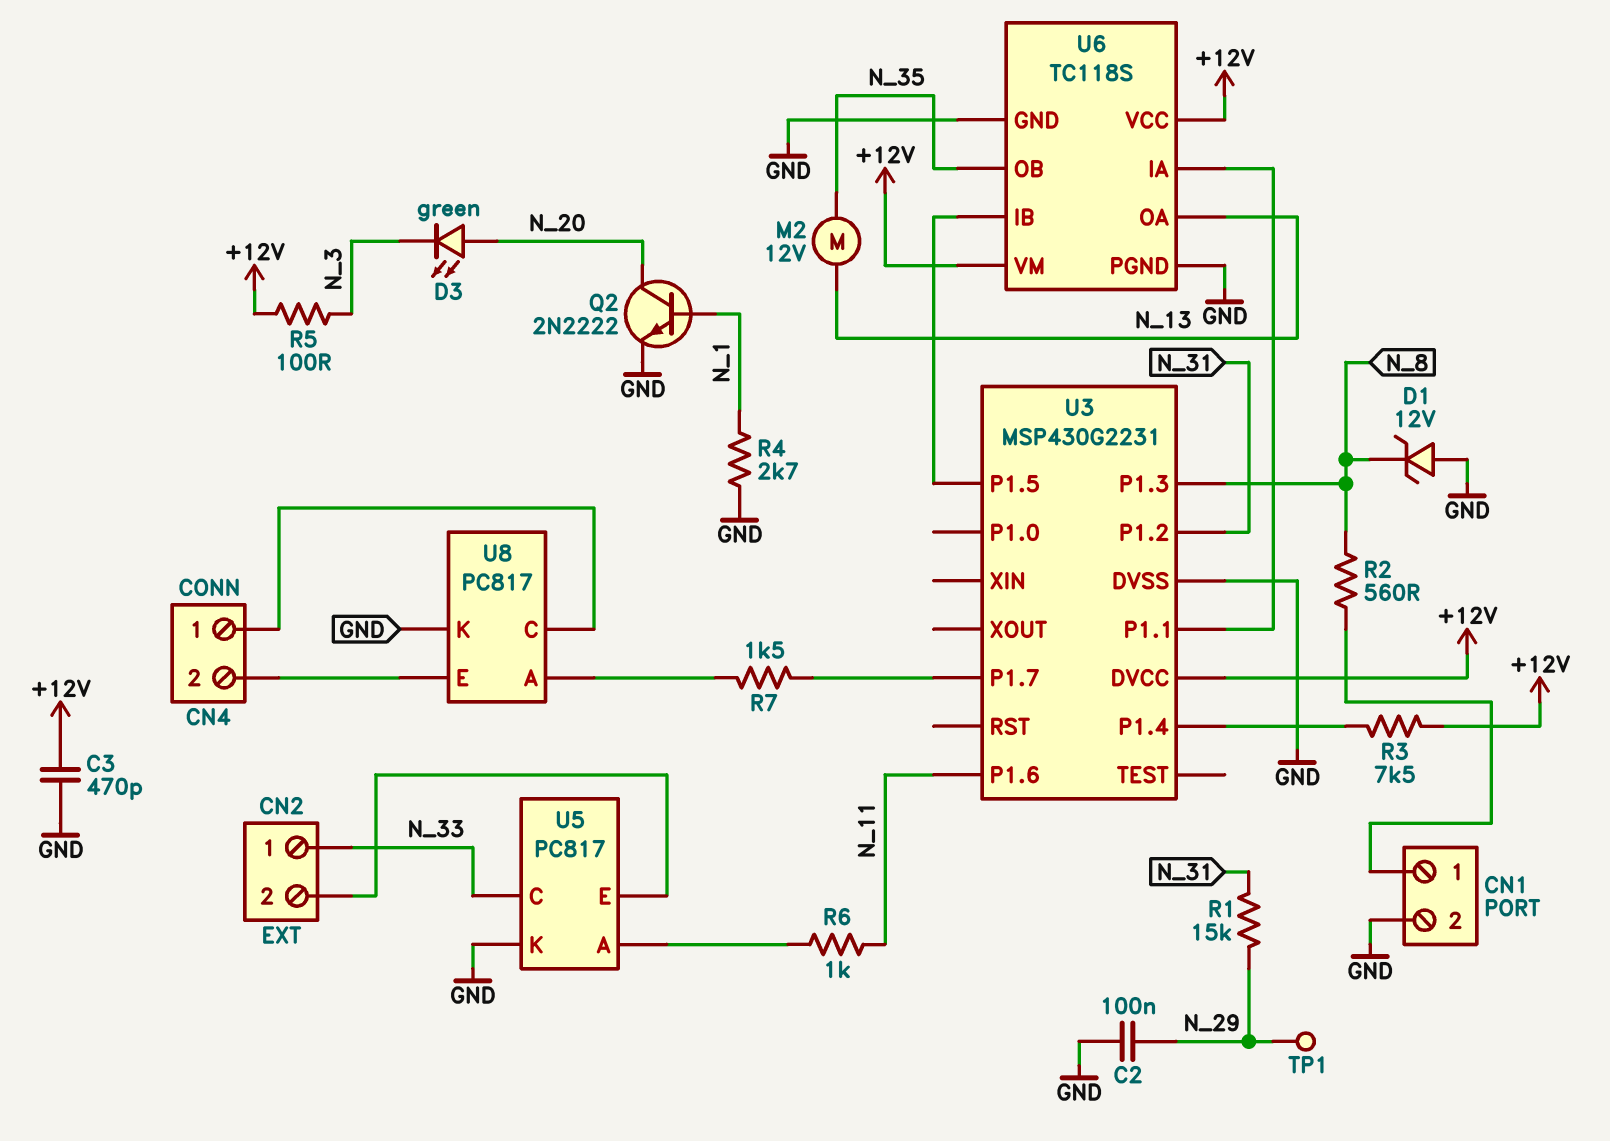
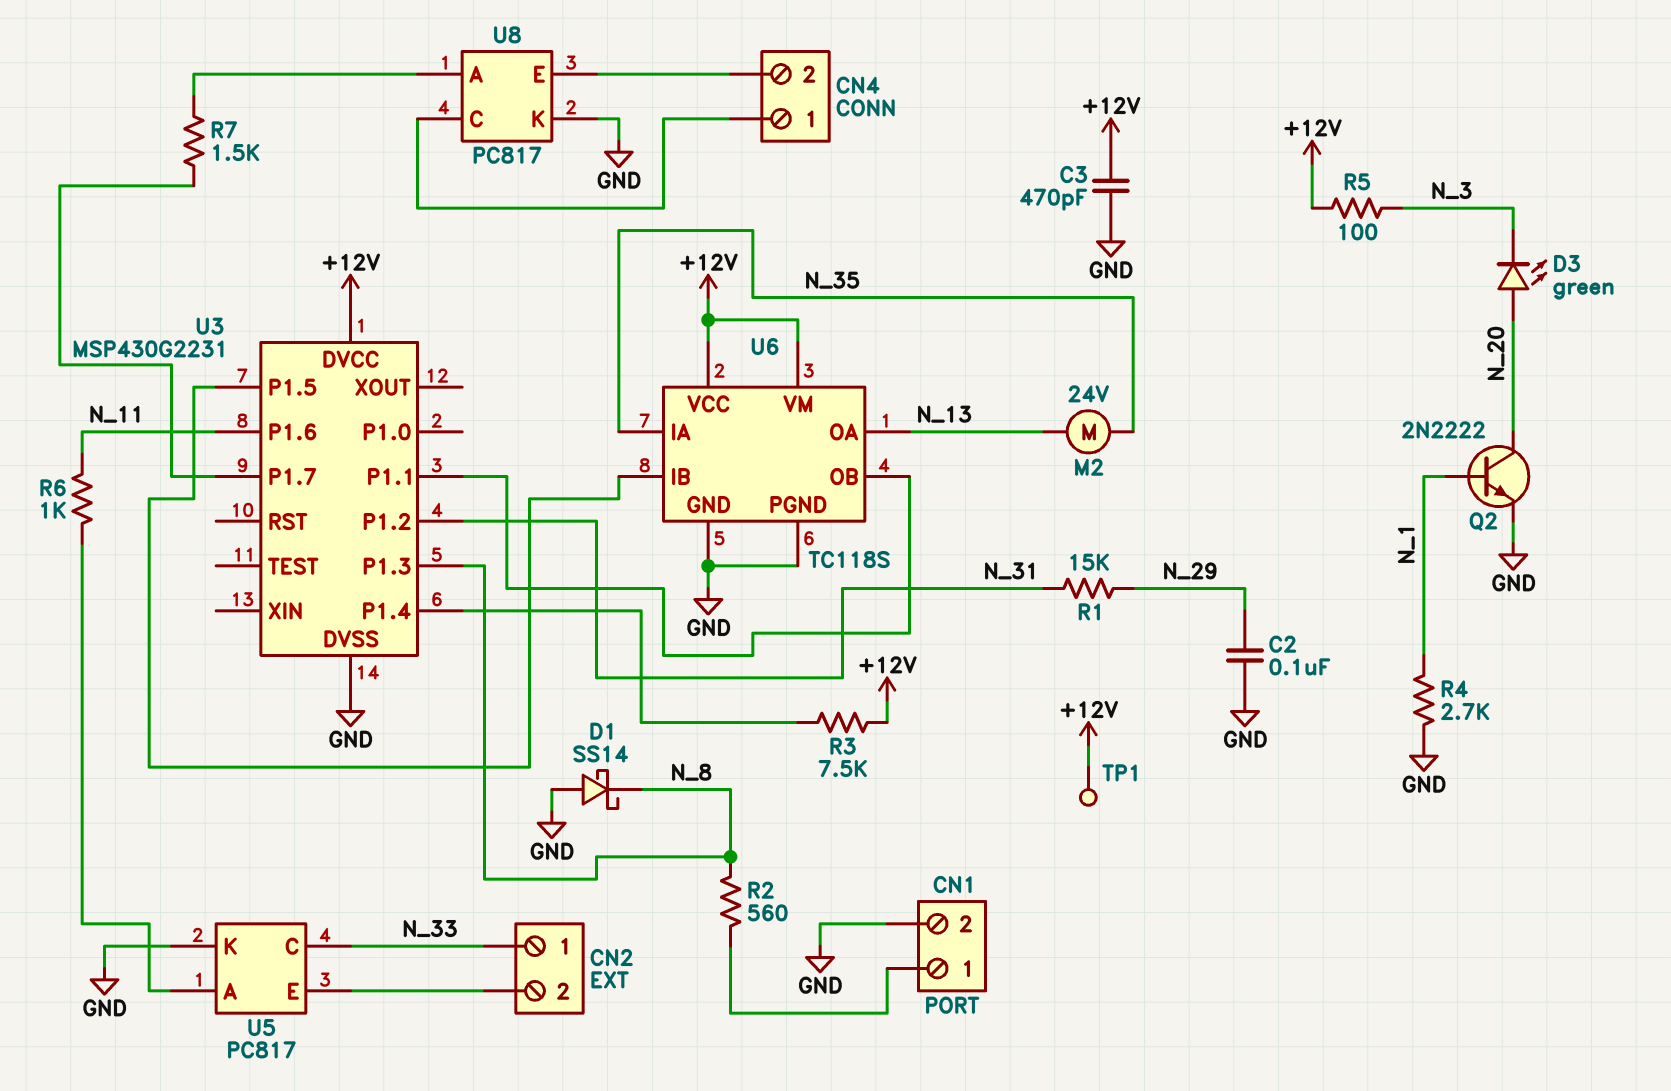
D1: zener 12V (A GND, K N_8) -> schottky SS14 (A GND, K N_8)
M2: motor 12V (N_13, N_35) -> motor 24V (N_13, N_35)
TP1: test point (N_29) -> test point (+12V)
U6 pin IA: U3/P1.1 -> N_35
U6 pin OB: N_35 -> U3/P1.1

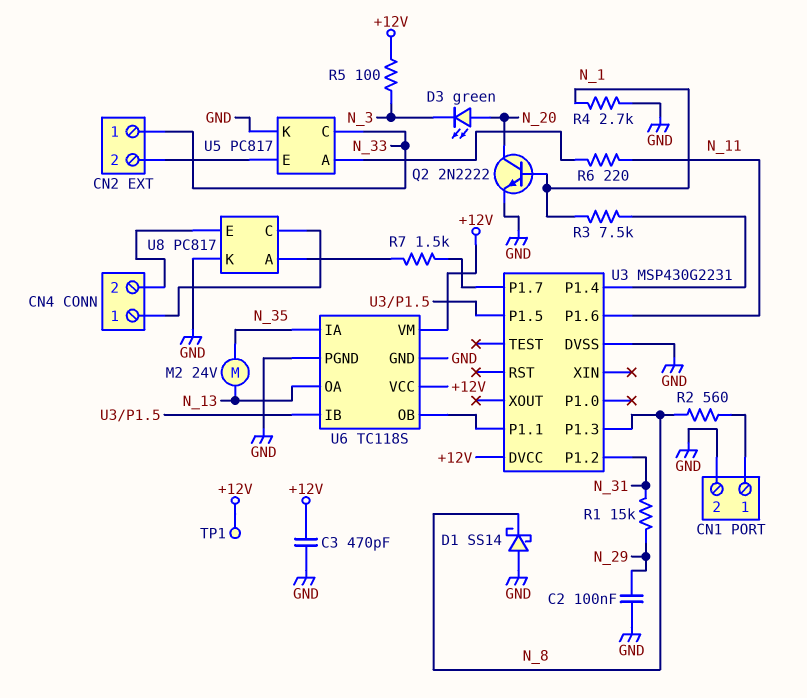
R3: 7.5k (+12V, U3/P1.4) -> 7.5k (N_1, U3/P1.4)
R6: 1k (N_11, U5/A) -> 220 (N_11, U5/A)

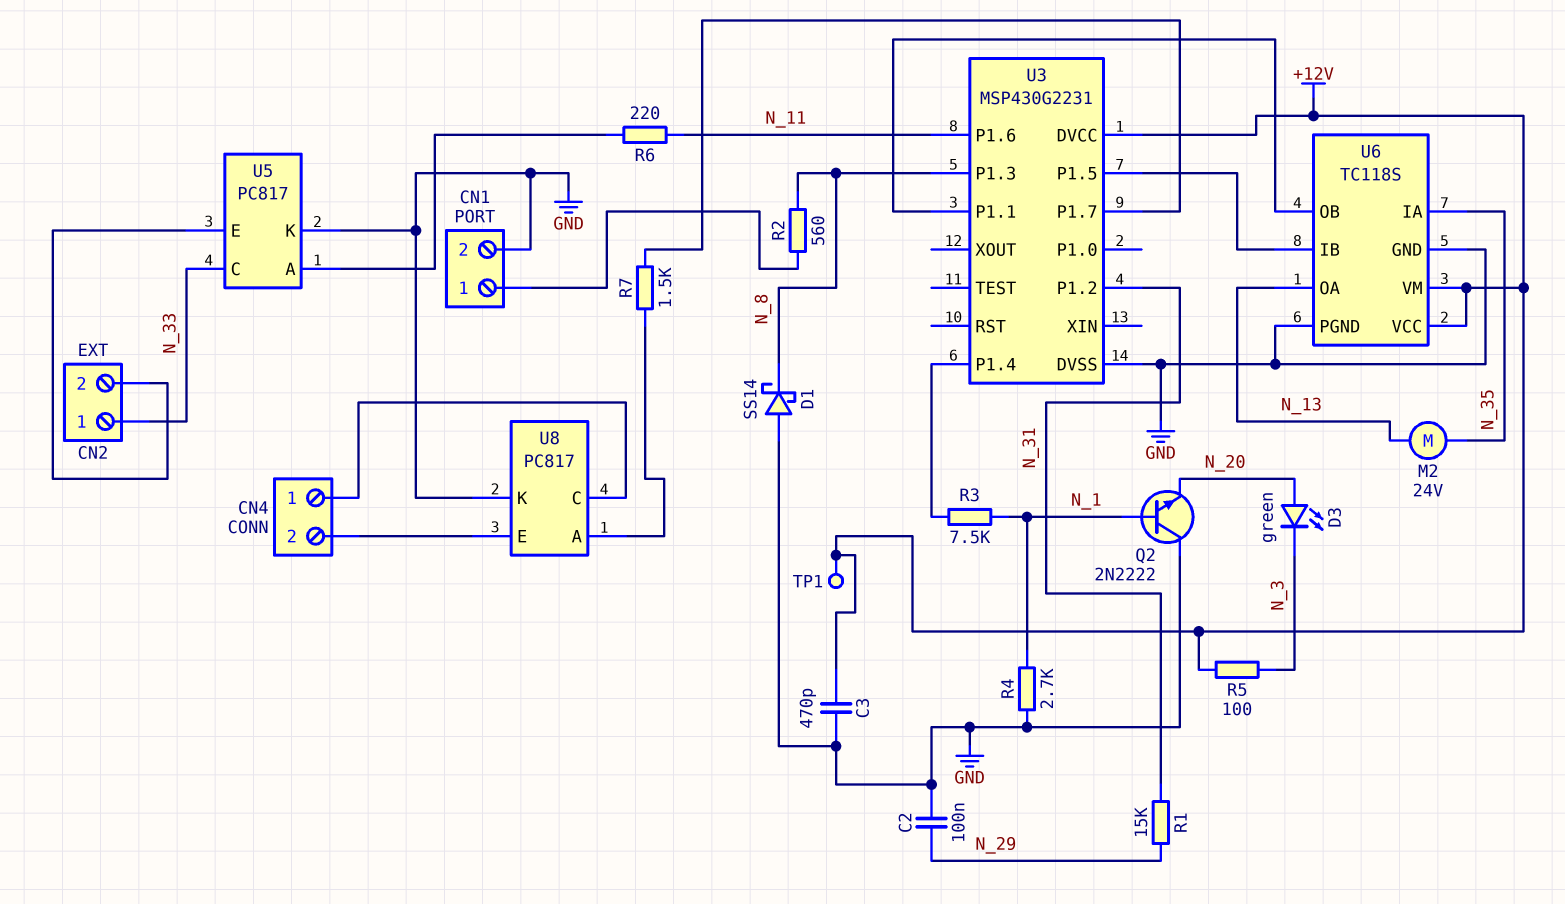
Q2: NPN 2N2222 (B N_1, C N_20, E GND) -> NPN 2N2222 (B N_1, C GND, E N_20)

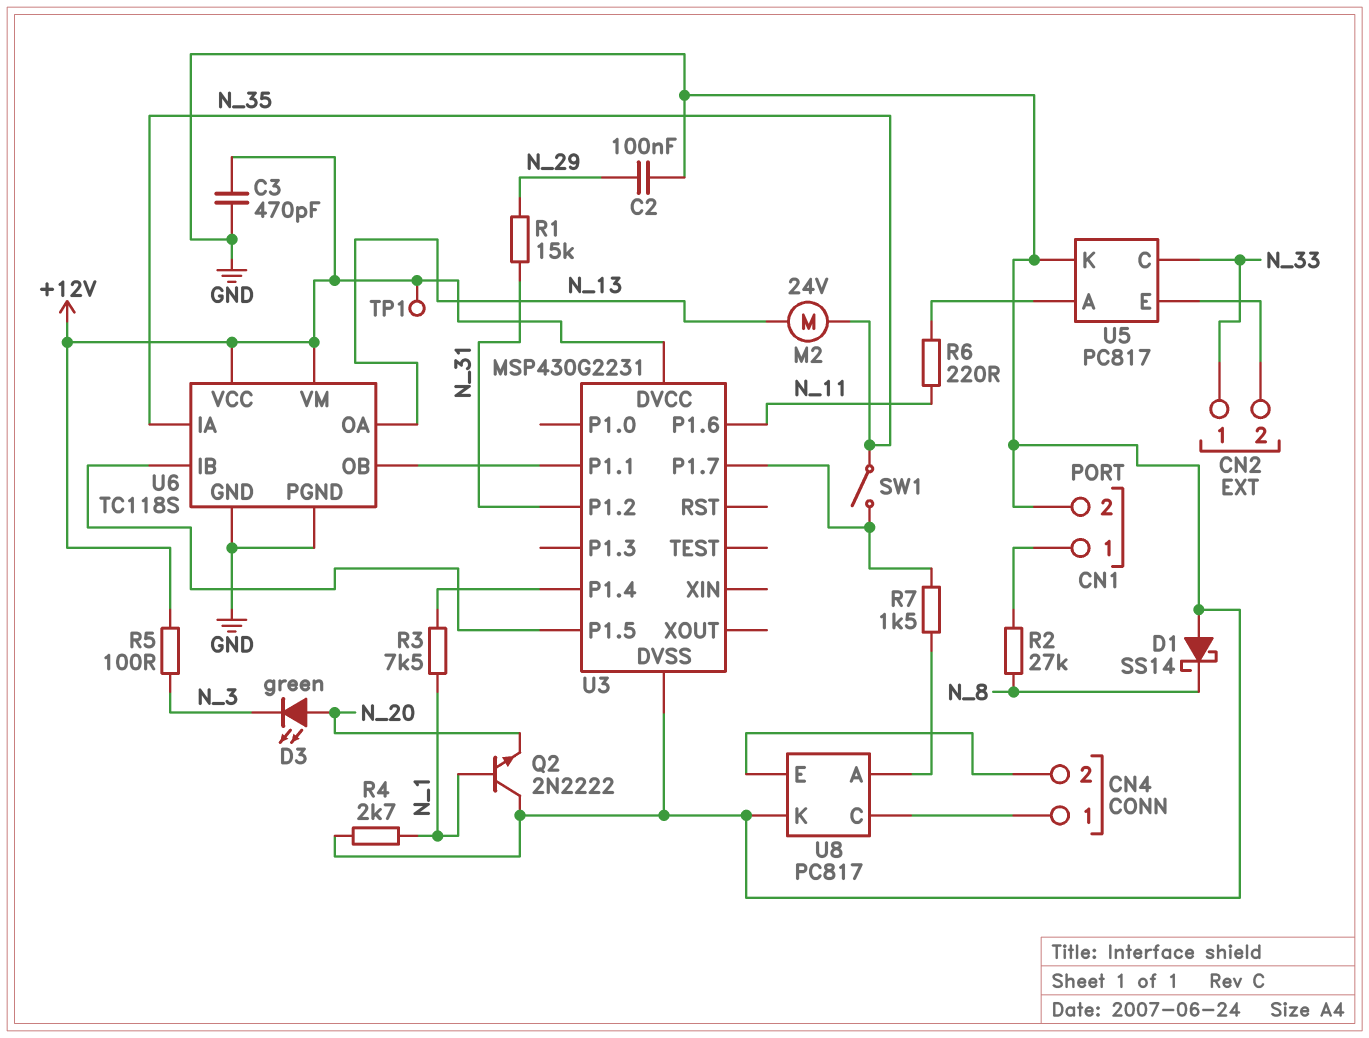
R2: 560 (CN1/1, N_8) -> 27k (CN1/1, N_8)
SW1: none -> switch (N_35, U3/P1.7)
U3 pin P1.3: N_8 -> none

